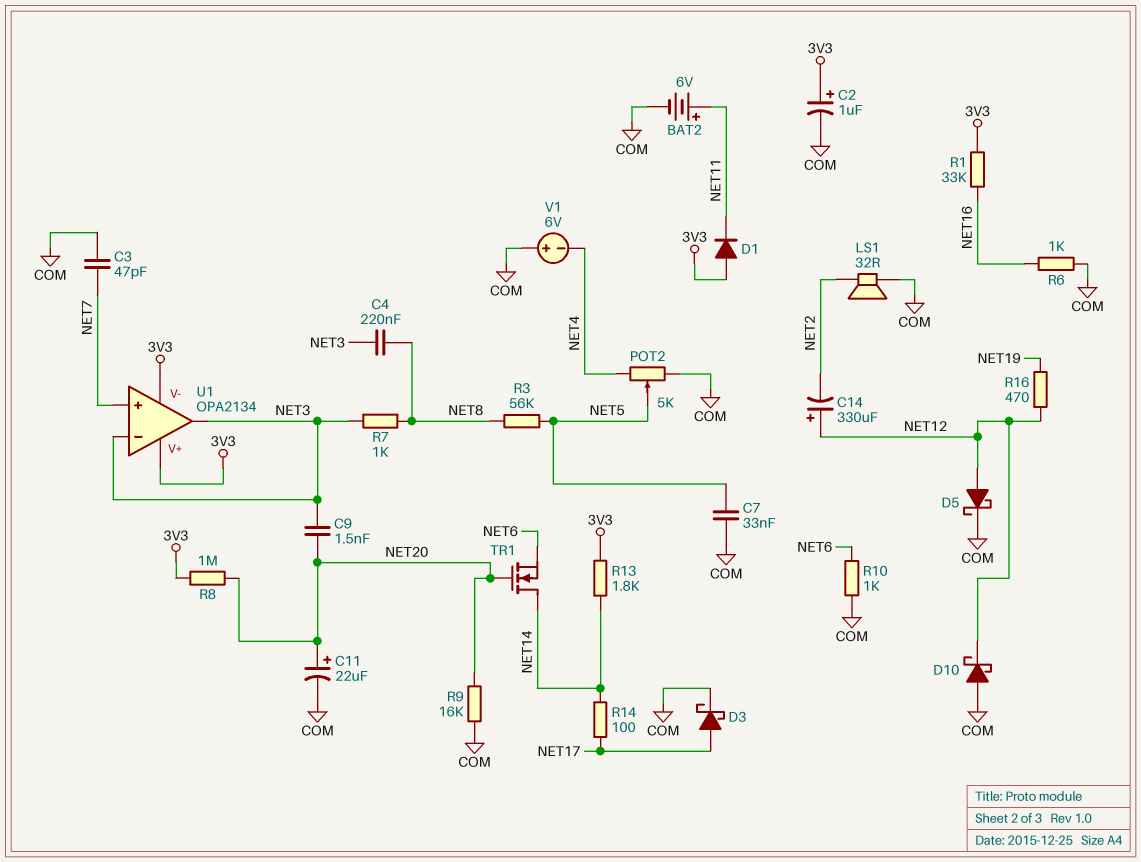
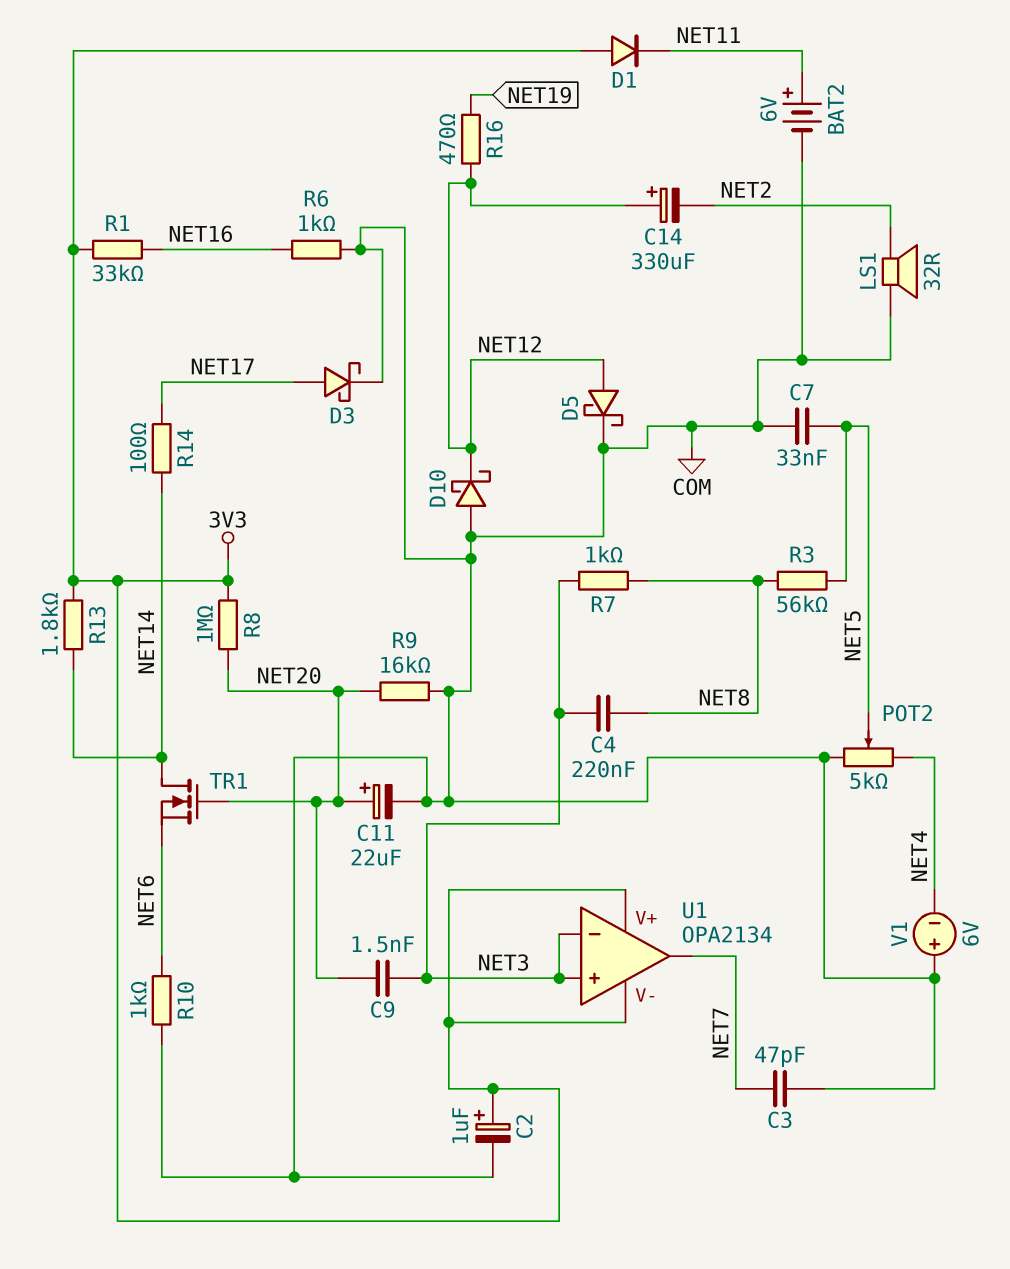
U1 pin in+: NET7 -> NET3
U1 pin out: NET3 -> NET7

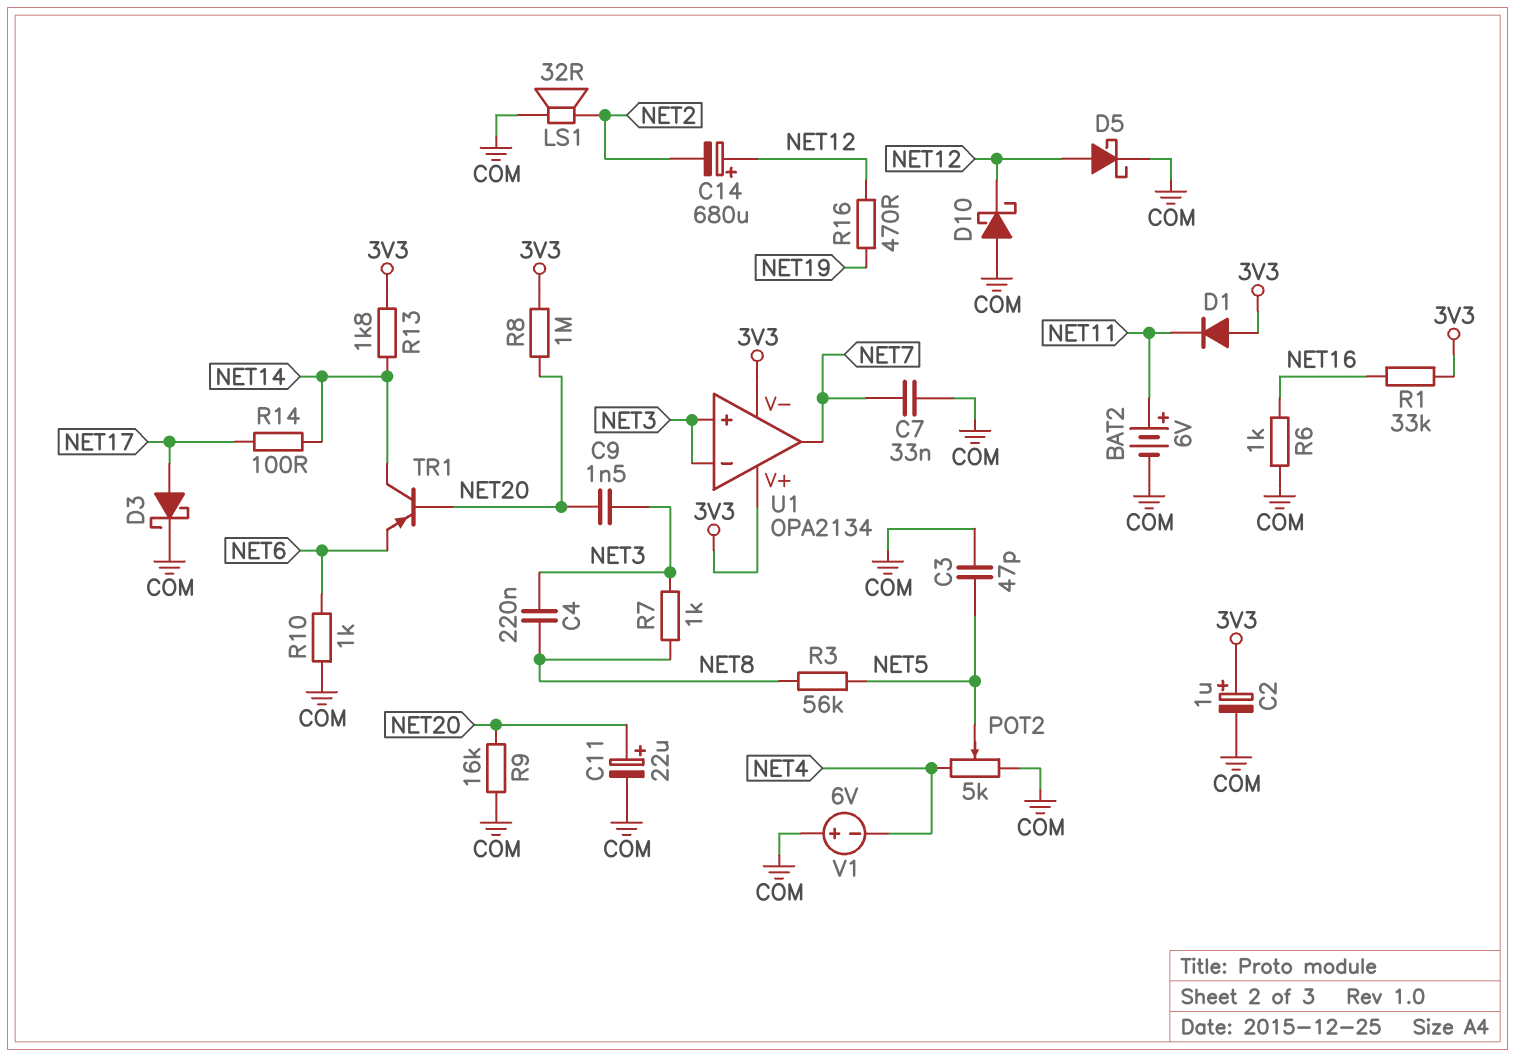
C3: 47pF (COM, NET7) -> 47pF (COM, NET5)
C7: 33nF (COM, NET5) -> 33nF (COM, NET7)
C14: 330uF (plus NET12, minus NET2) -> 680uF (plus NET12, minus NET2)
TR1: NMOS (G NET20, D NET14, S NET6) -> PNP (B NET20, C NET14, E NET6)

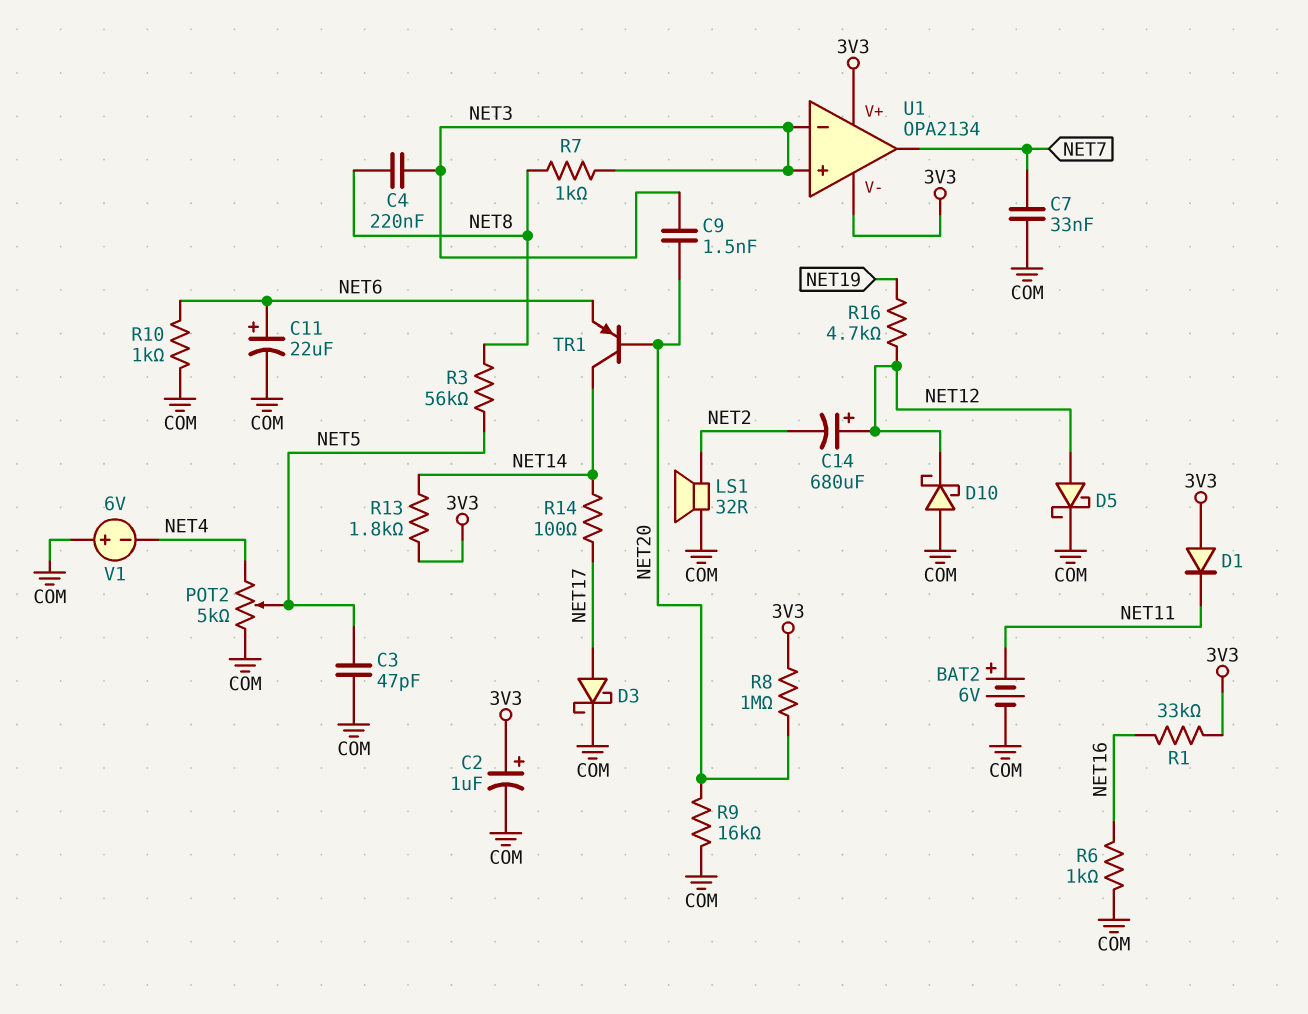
C11: 22uF (plus NET20, minus COM) -> 22uF (plus NET6, minus COM)
R16: 470 (NET12, NET19) -> 4.7k (NET12, NET19)

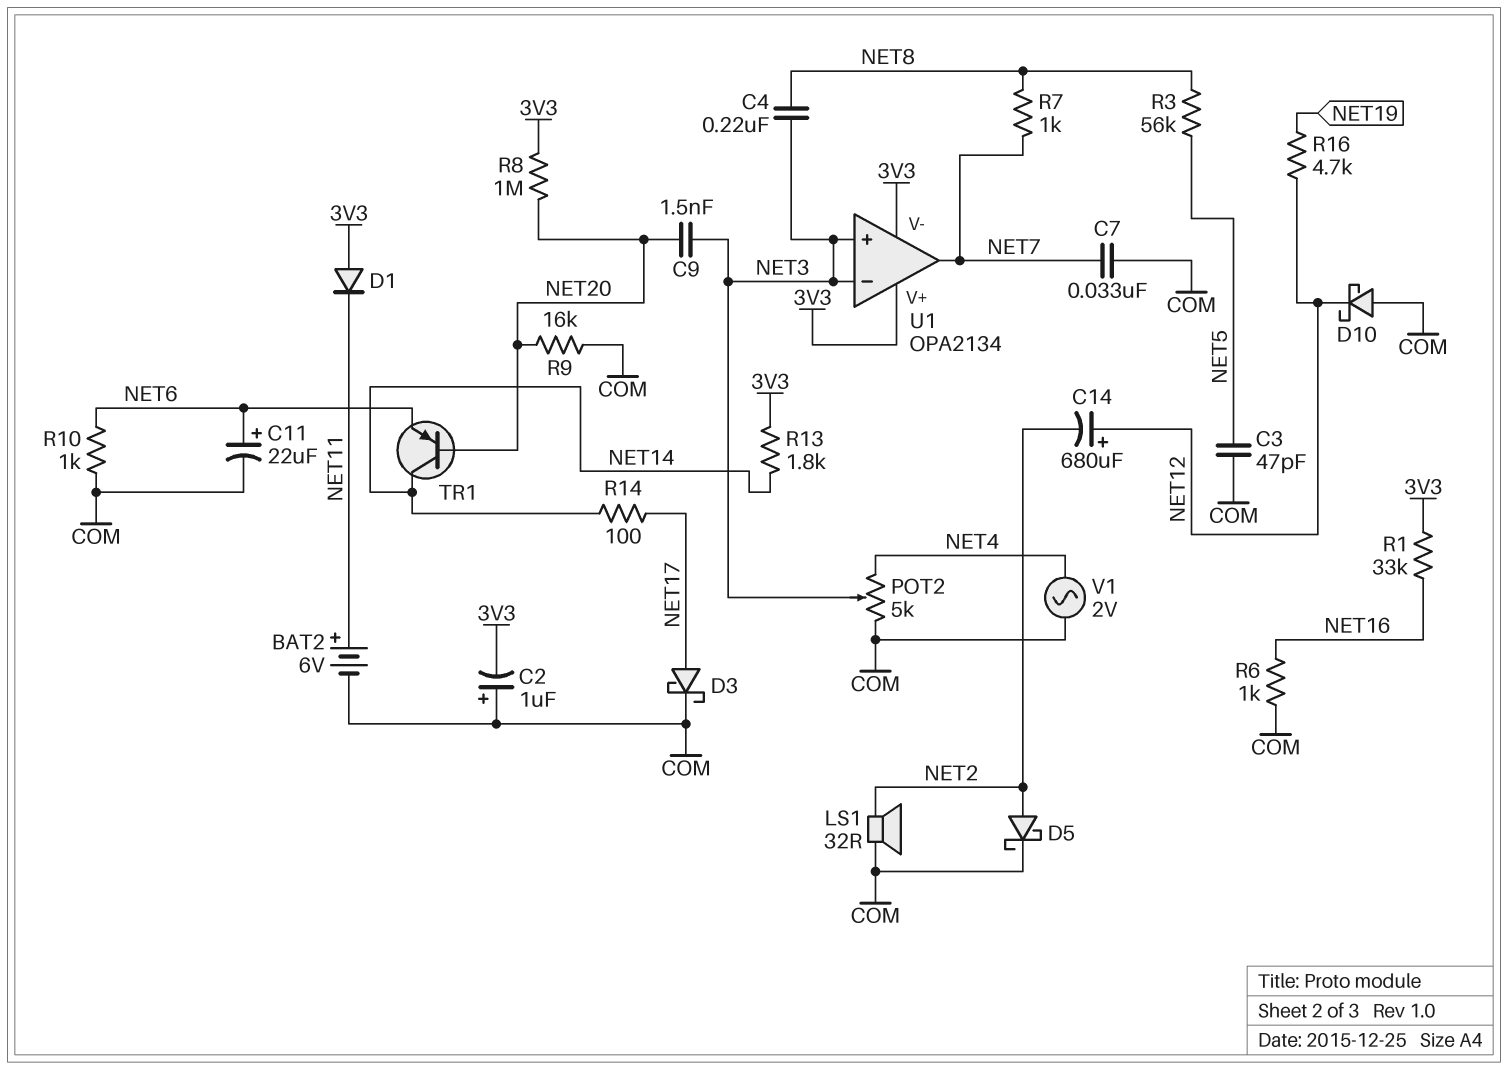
C2: 1uF (plus 3V3, minus COM) -> 1uF (plus COM, minus 3V3)
D5: schottky (A NET12, K COM) -> schottky (A NET2, K COM)
POT2: 5k (COM, NET4, wiper NET5) -> 5k (COM, NET4, wiper NET3)
R7: 1k (NET3, NET8) -> 1k (NET7, NET8)
V1: 6V (plus COM, minus NET4) -> AC 2V (COM, NET4)

